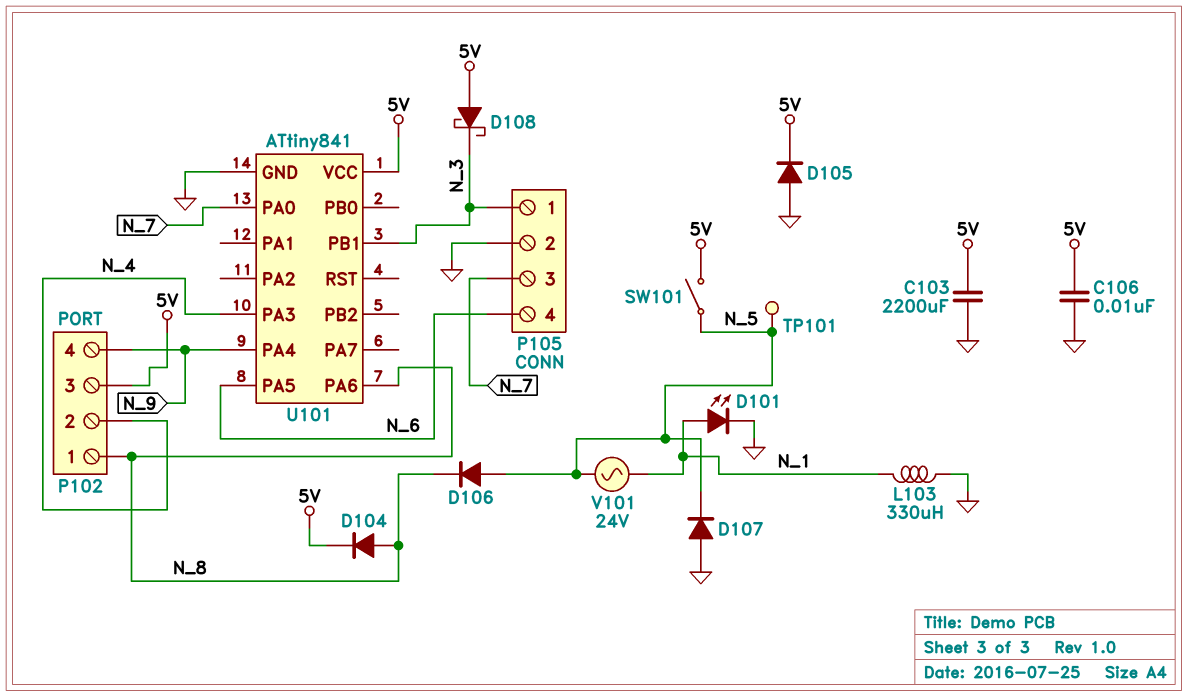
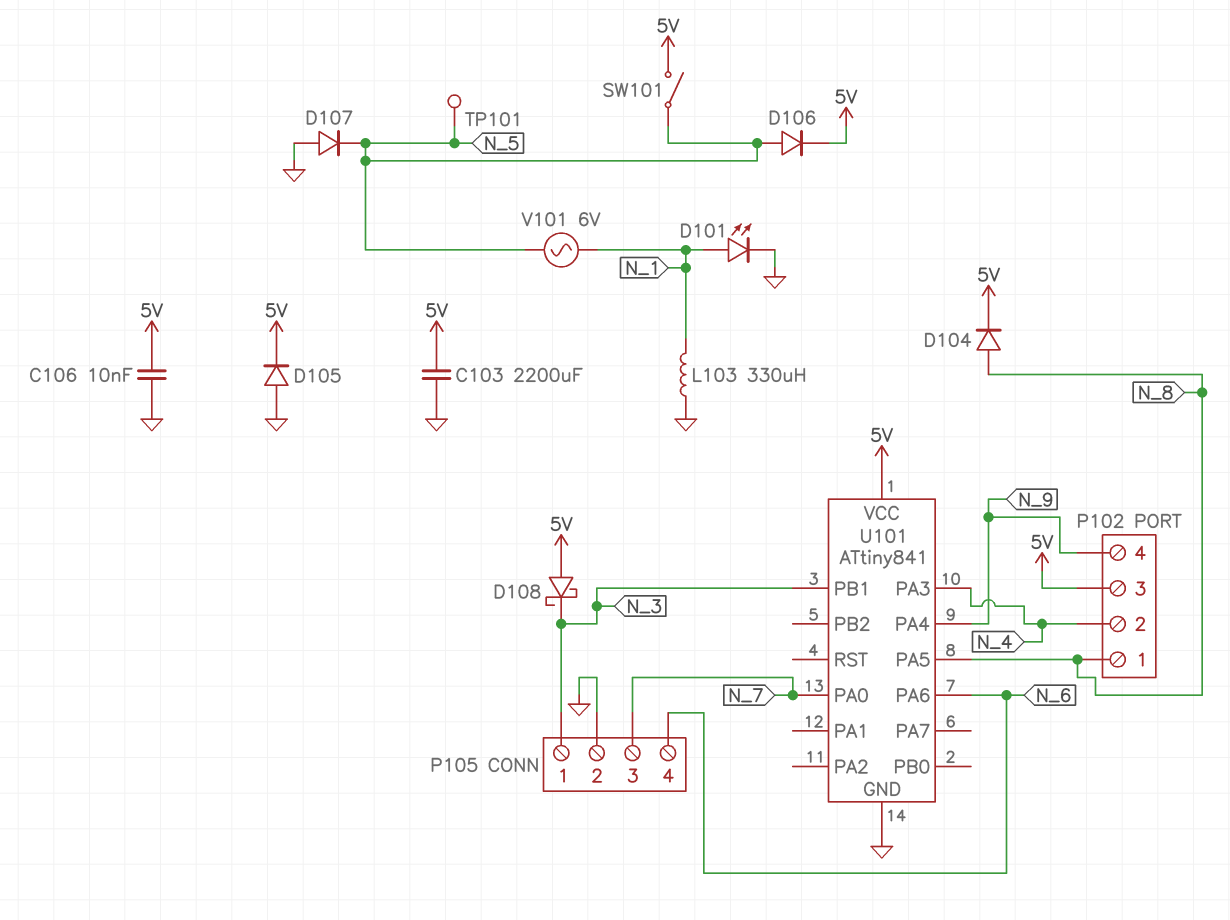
D106: diode (A N_5, K N_8) -> diode (A N_5, K 5V)
U101 pin PA5: N_6 -> N_8
U101 pin PA6: N_8 -> N_6
V101: AC 24V (N_1, N_5) -> AC 6V (N_1, N_5)

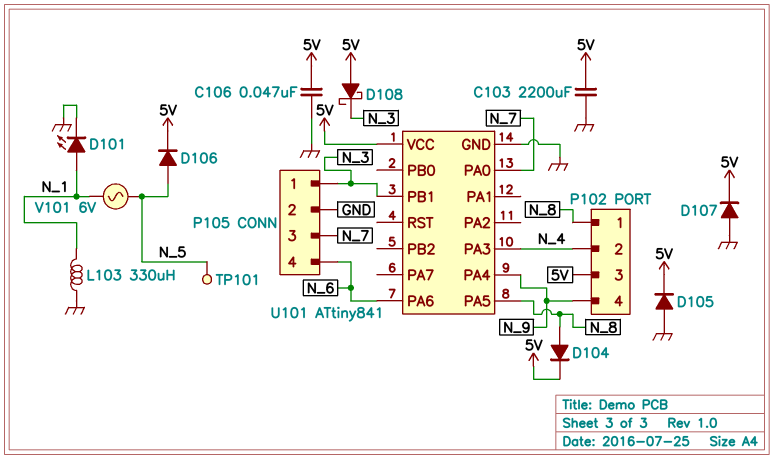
C106: 10nF (5V, GND) -> 47nF (5V, GND)
D107: diode (A GND, K N_5) -> diode (A GND, K 5V)
SW101: switch (5V, N_5) -> none

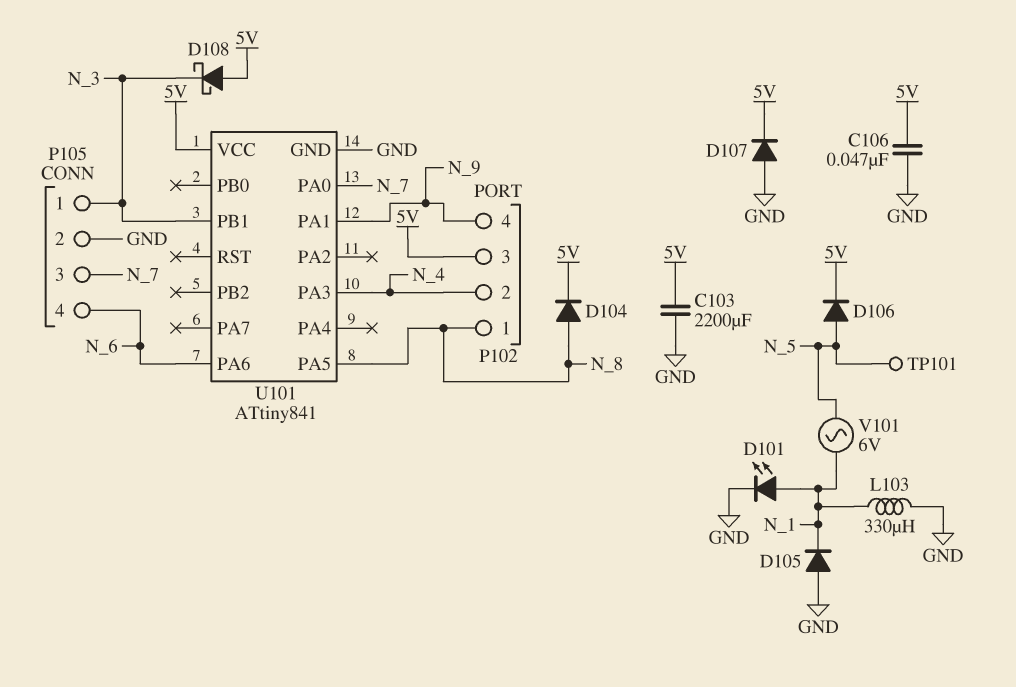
D105: diode (A GND, K 5V) -> diode (A GND, K N_1)
U101 pin PA1: none -> N_9
U101 pin PA4: N_9 -> none

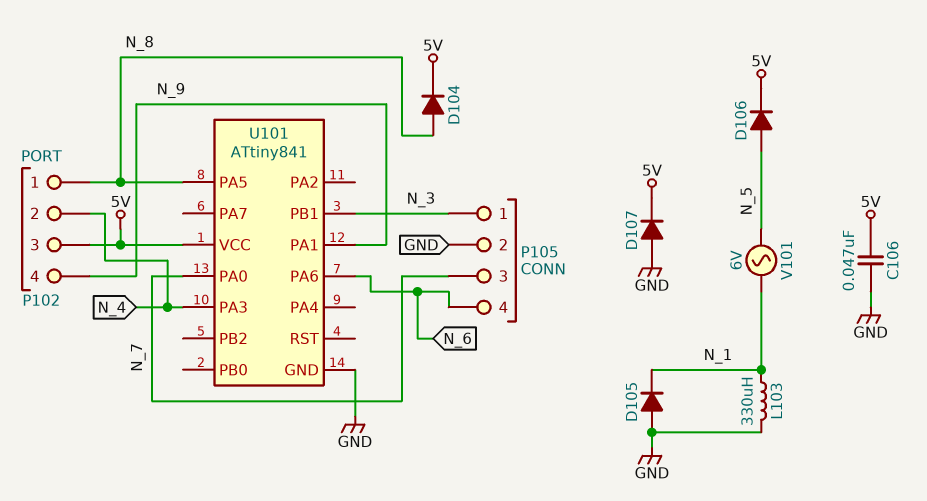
C103: 2200uF (5V, GND) -> none
D101: LED (A N_1, K GND) -> none
D108: schottky (A 5V, K N_3) -> none
TP101: test point (N_5) -> none

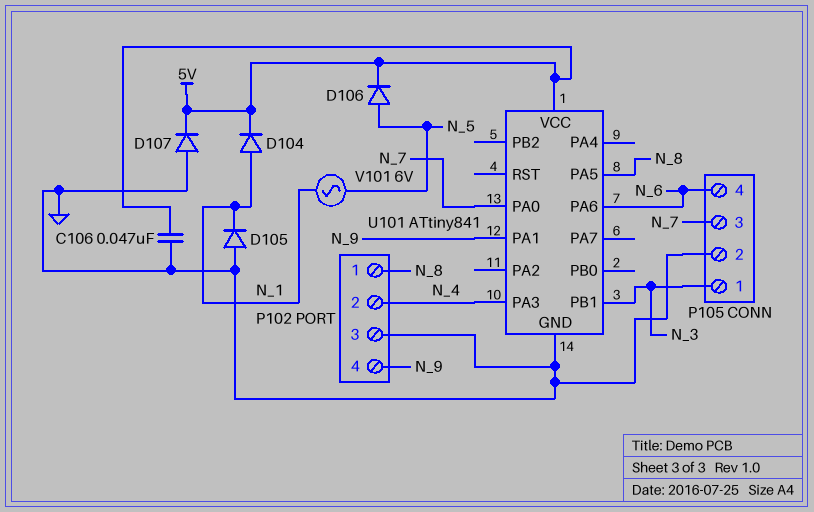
D104: diode (A N_8, K 5V) -> diode (A N_1, K 5V)
L103: 330uH (GND, N_1) -> none
P102 pin 3: 5V -> GND

